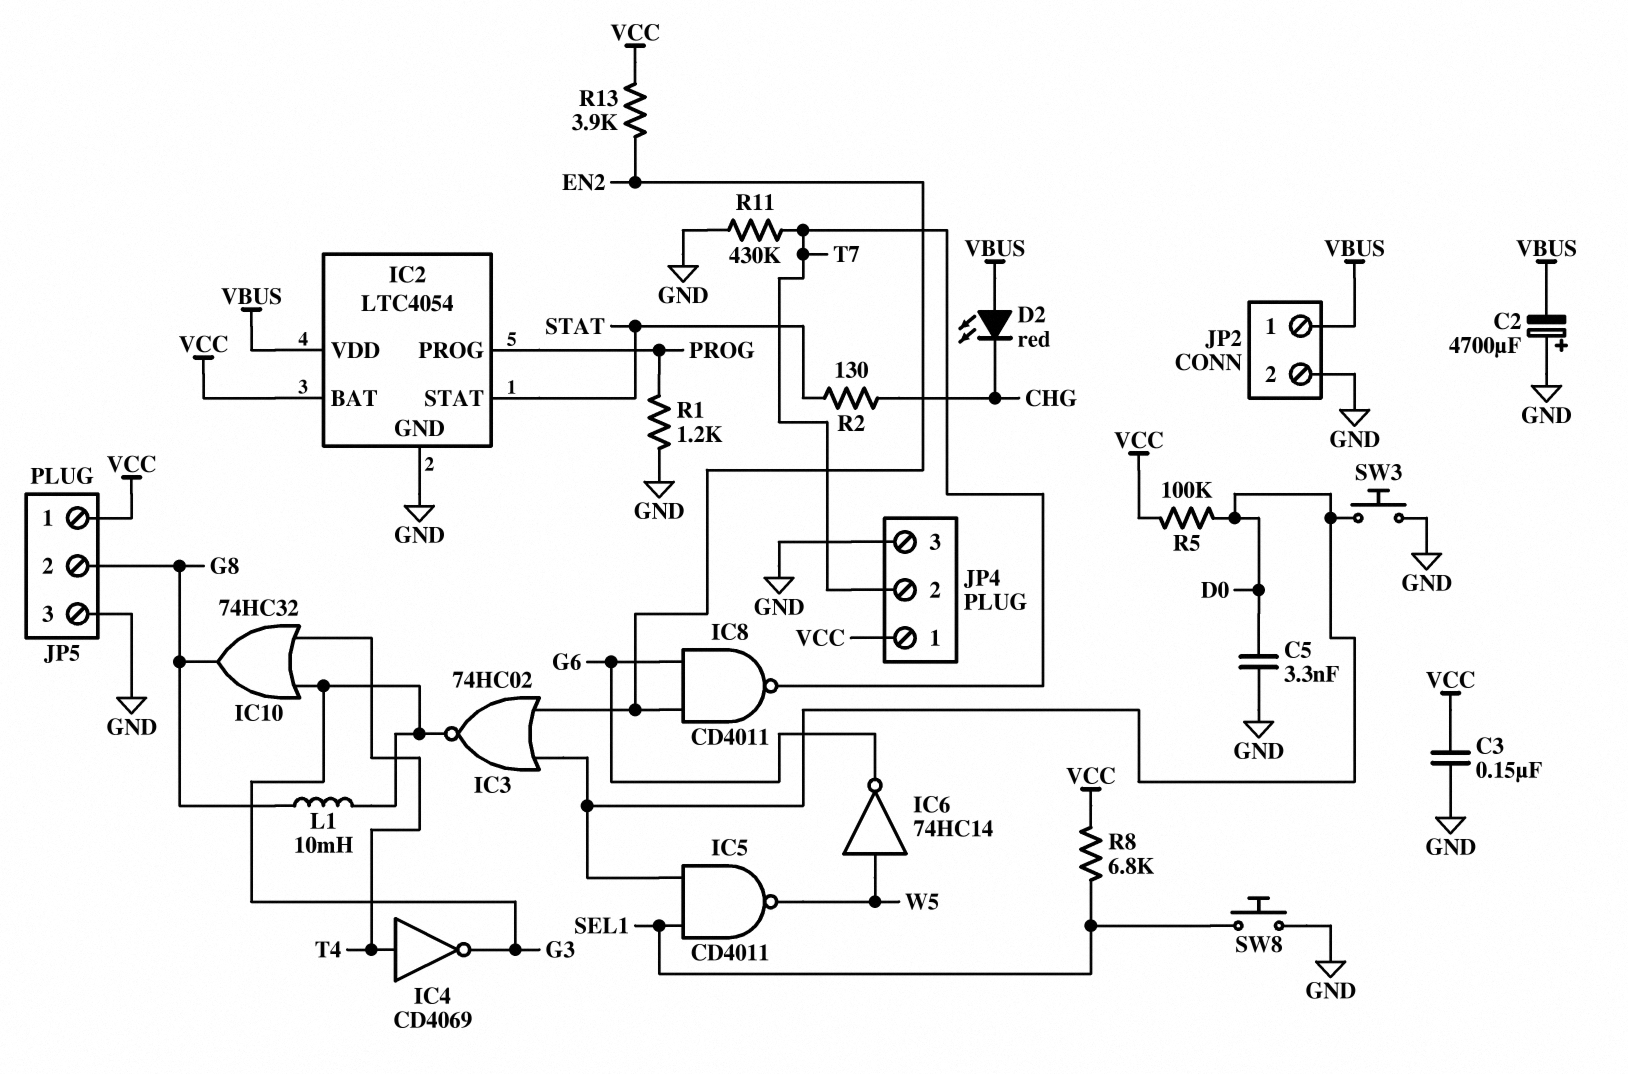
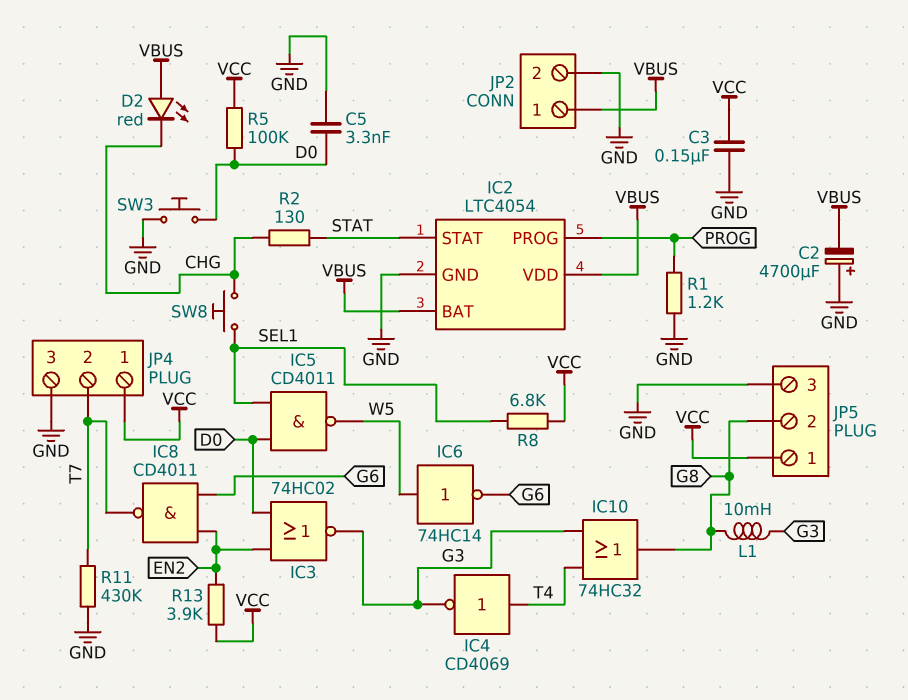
IC2 pin BAT: VCC -> VBUS
SW8: button (GND, SEL1) -> button (CHG, SEL1)

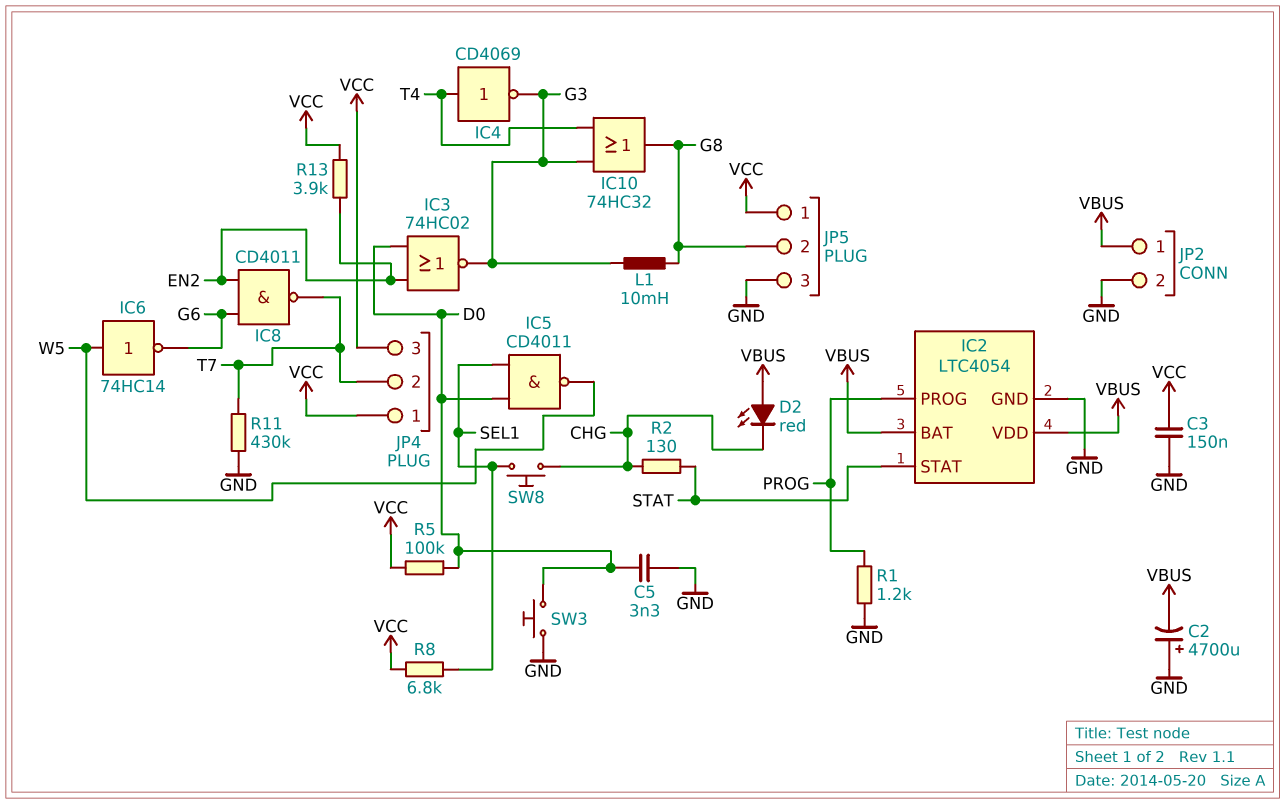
JP4 pin 3: GND -> VCC

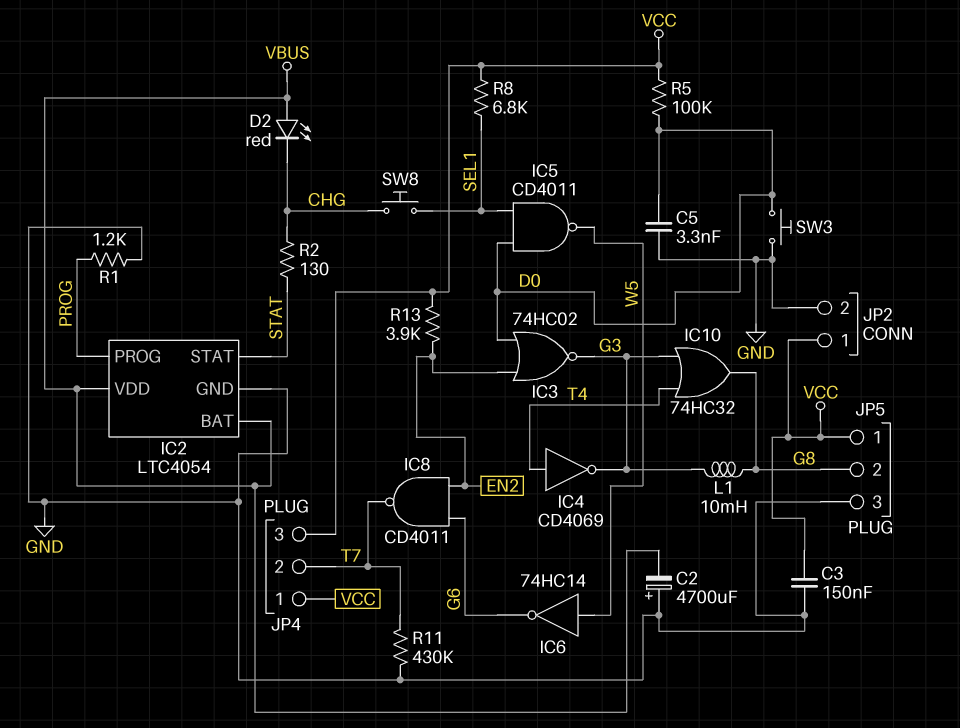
JP2 pin 1: VBUS -> VCC

